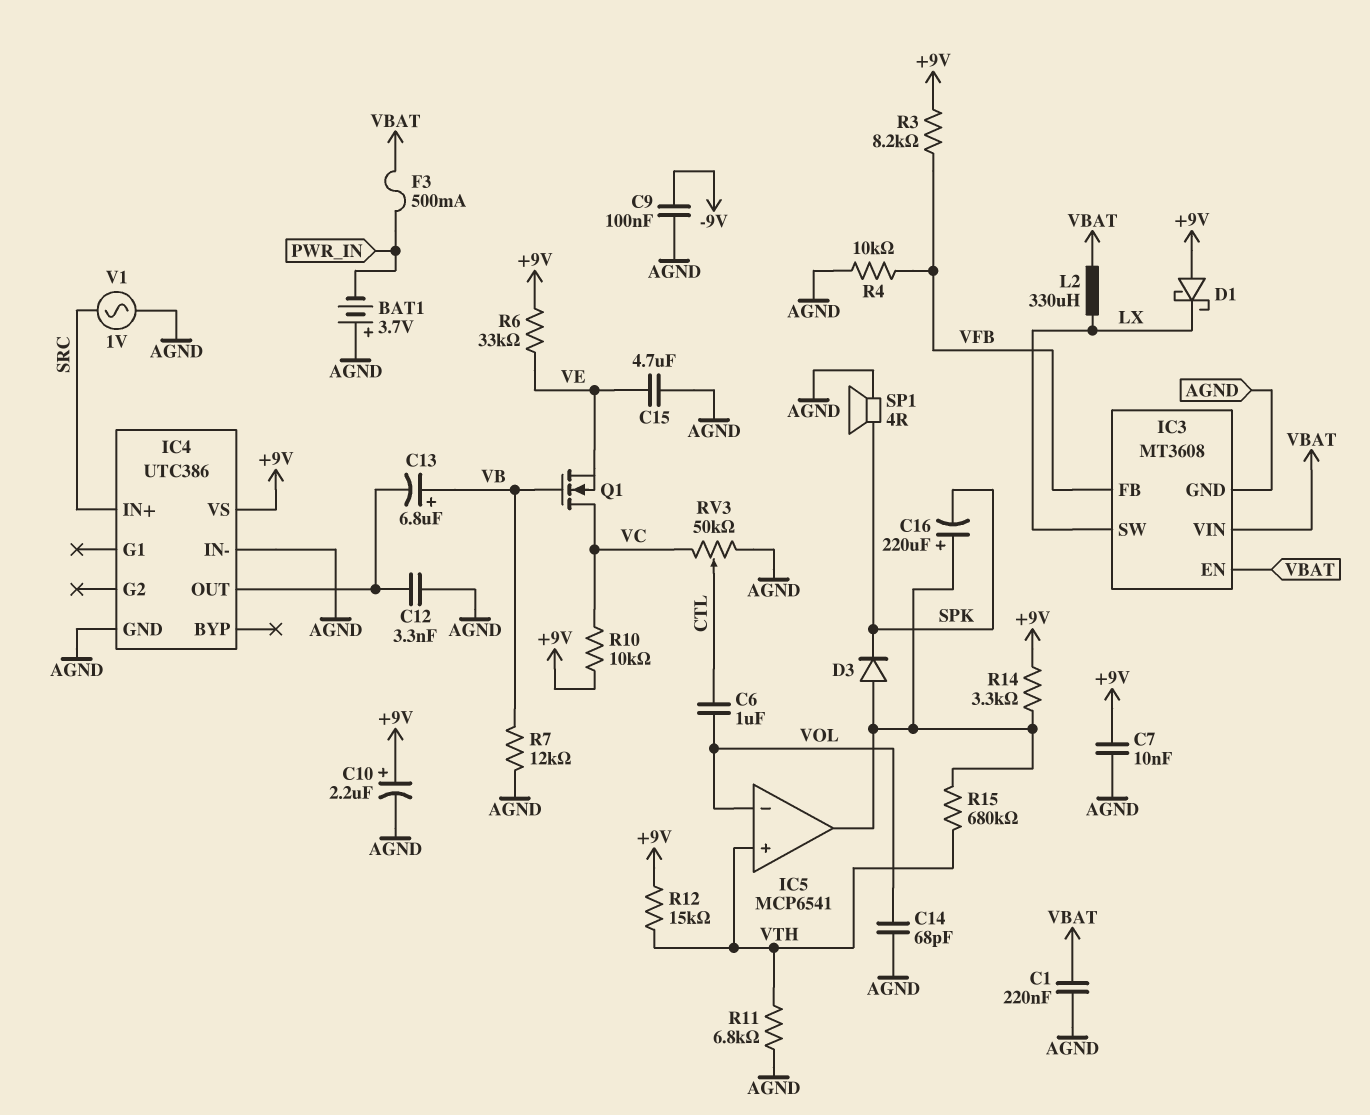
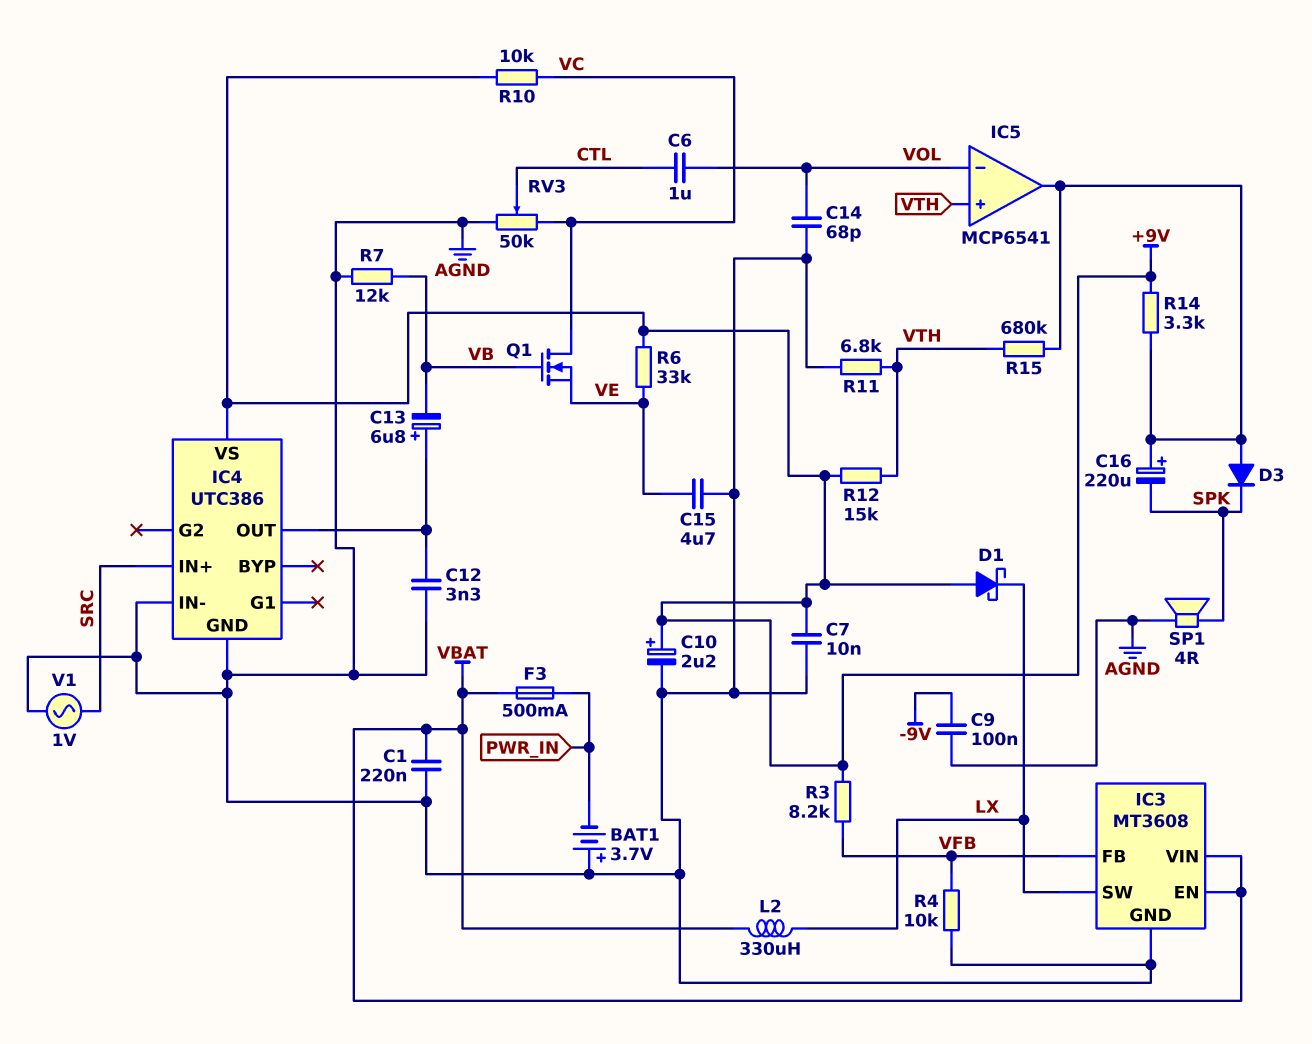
C13: 6.8uF (plus VB, minus IC4/OUT) -> 6.8uF (plus IC4/OUT, minus VB)

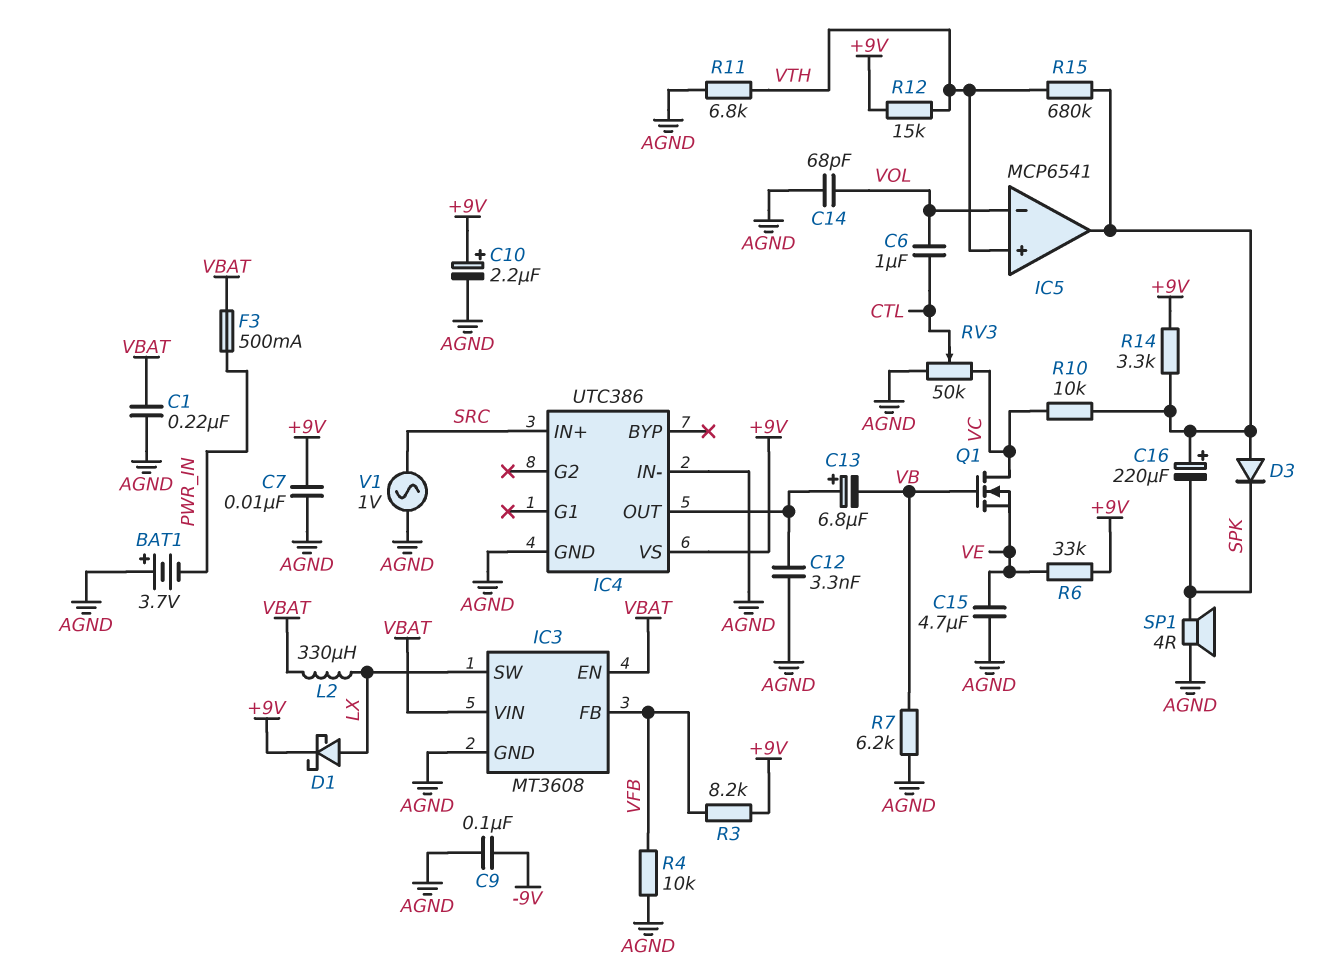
D1: schottky (A +9V, K LX) -> schottky (A LX, K +9V)
R7: 12k (AGND, VB) -> 6.2k (AGND, VB)
R10: 10k (+9V, VC) -> 10k (IC5/out, VC)

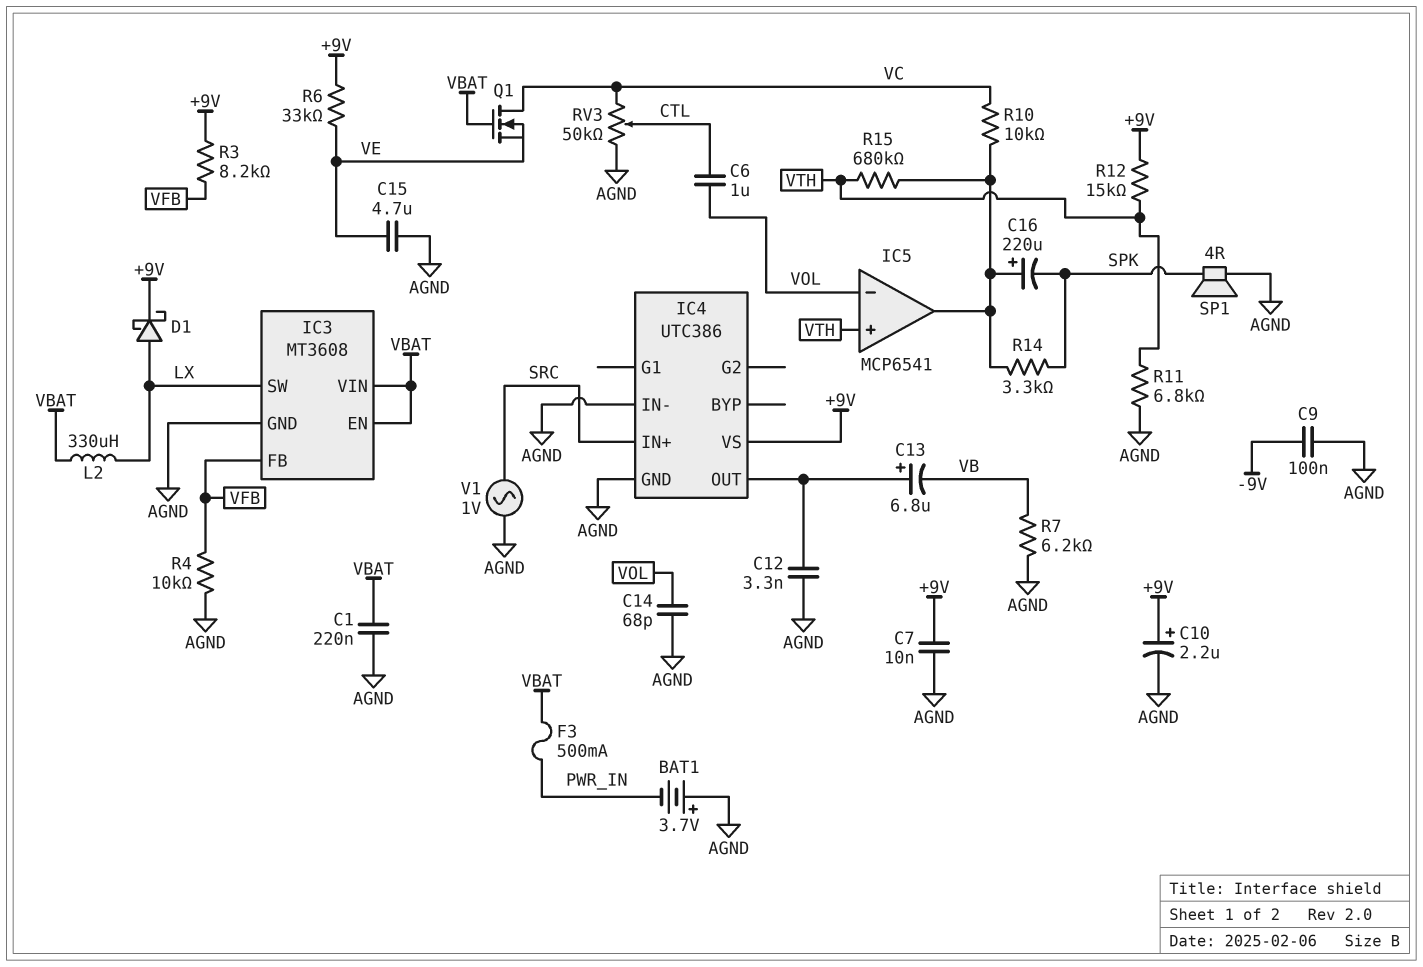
D3: diode (A IC5/out, K SPK) -> none
Q1: NMOS (G VB, D VC, S VE) -> NMOS (G VBAT, D VC, S VE)
R14: 3.3k (+9V, IC5/out) -> 3.3k (IC5/out, SPK)

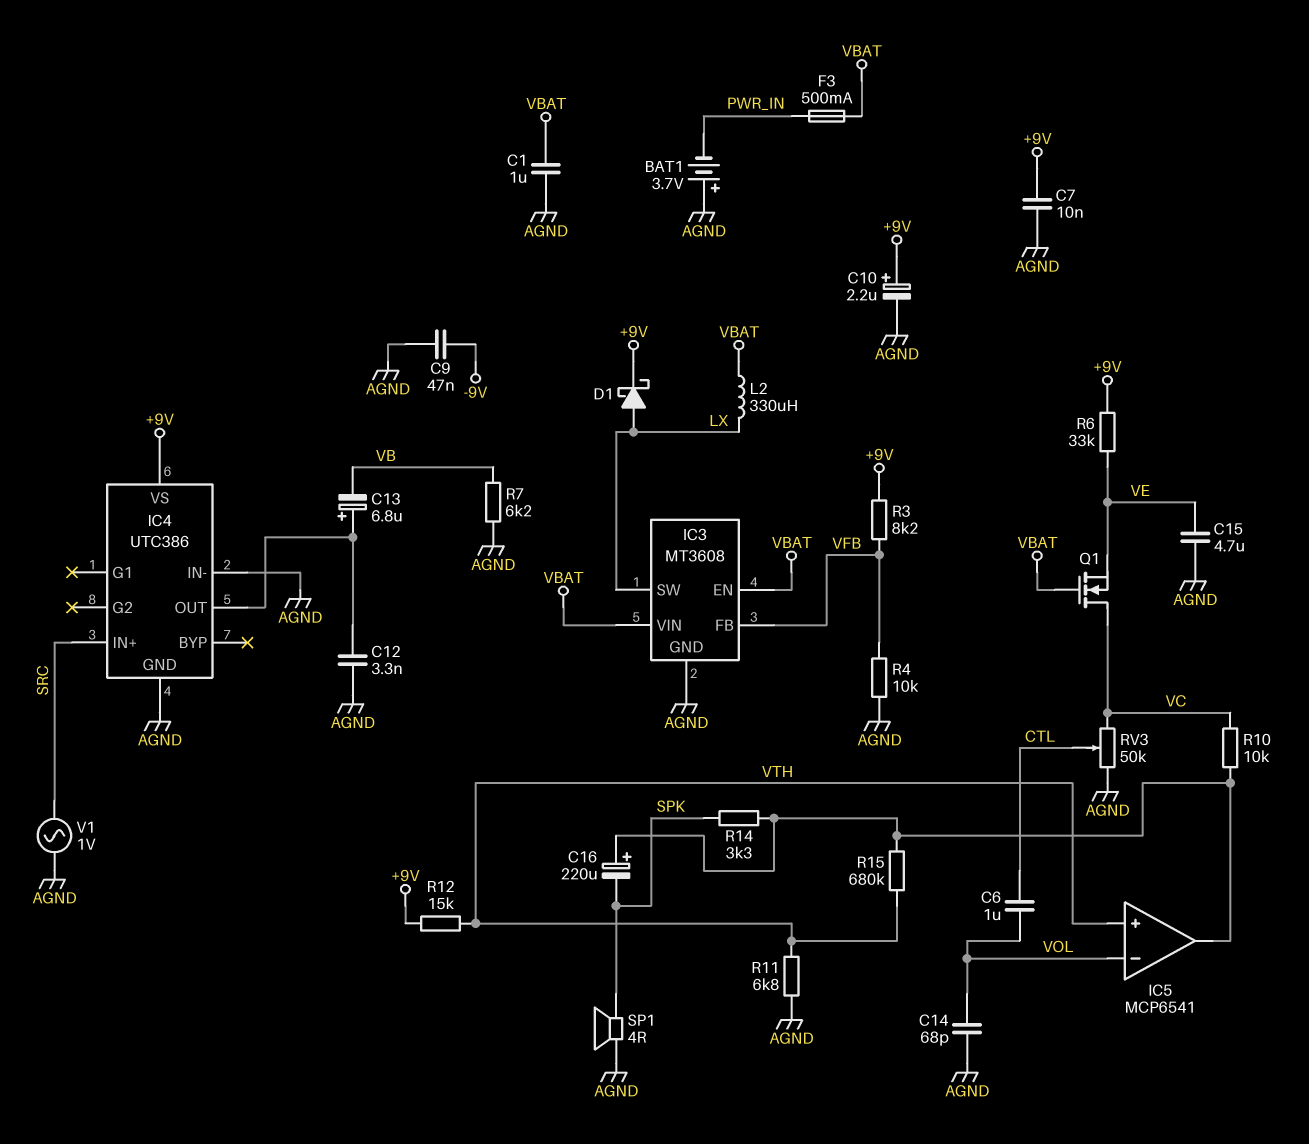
C1: 220nF (AGND, VBAT) -> 1uF (AGND, VBAT)
C9: 100nF (-9V, AGND) -> 47nF (-9V, AGND)

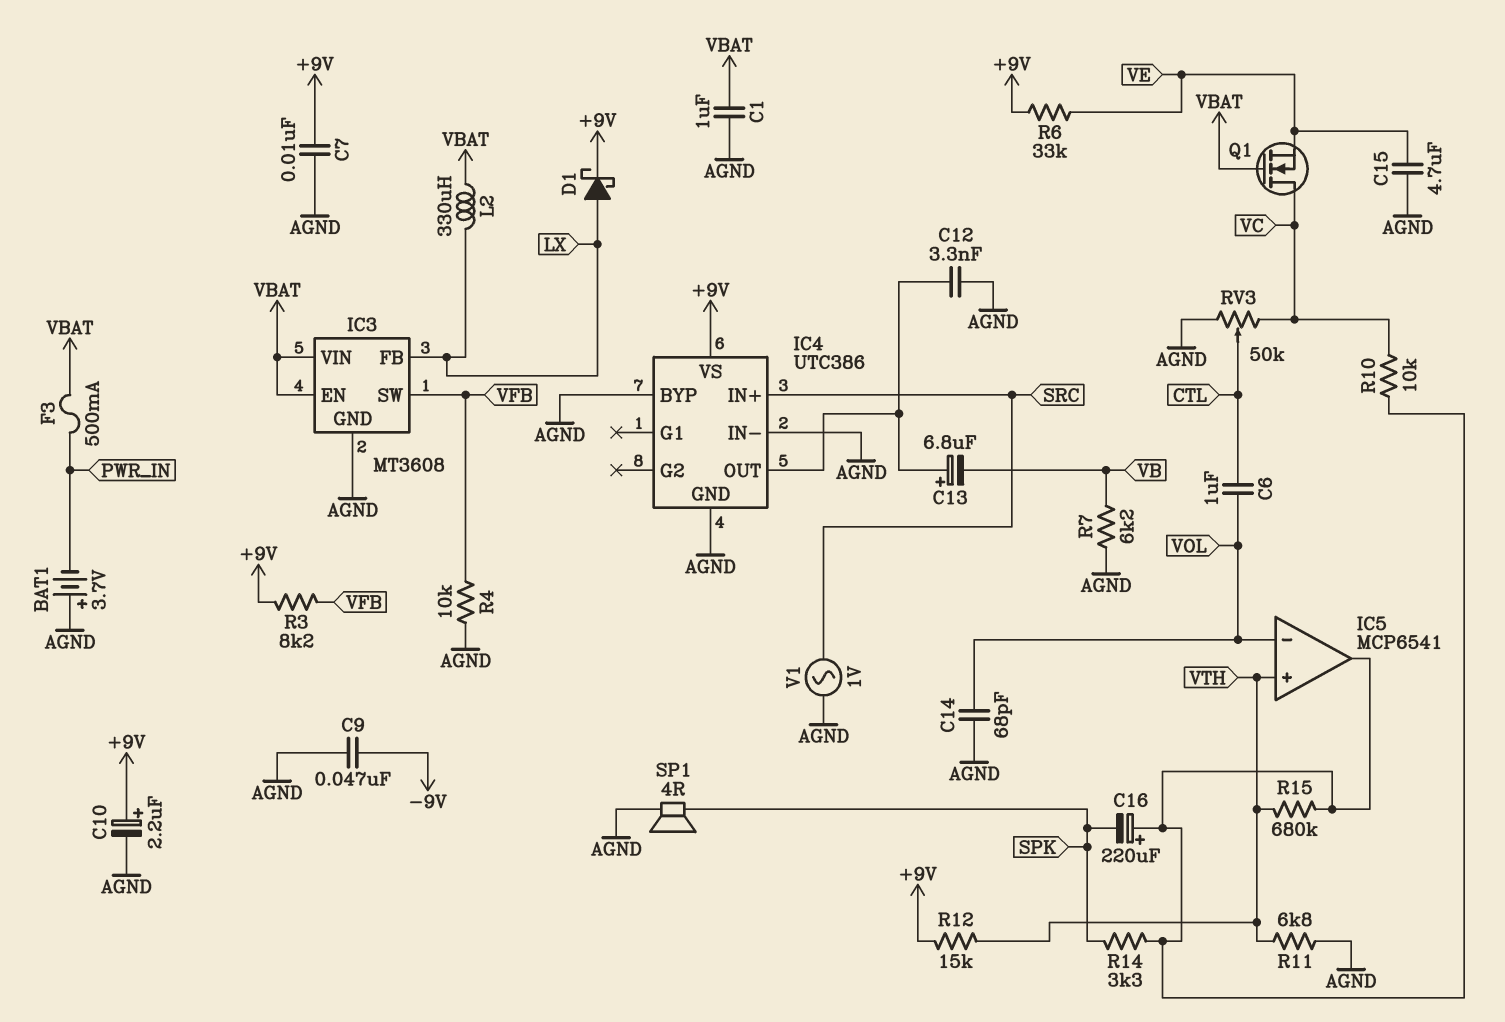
IC3 pin FB: VFB -> LX
IC3 pin SW: LX -> VFB
IC4 pin BYP: none -> AGND

